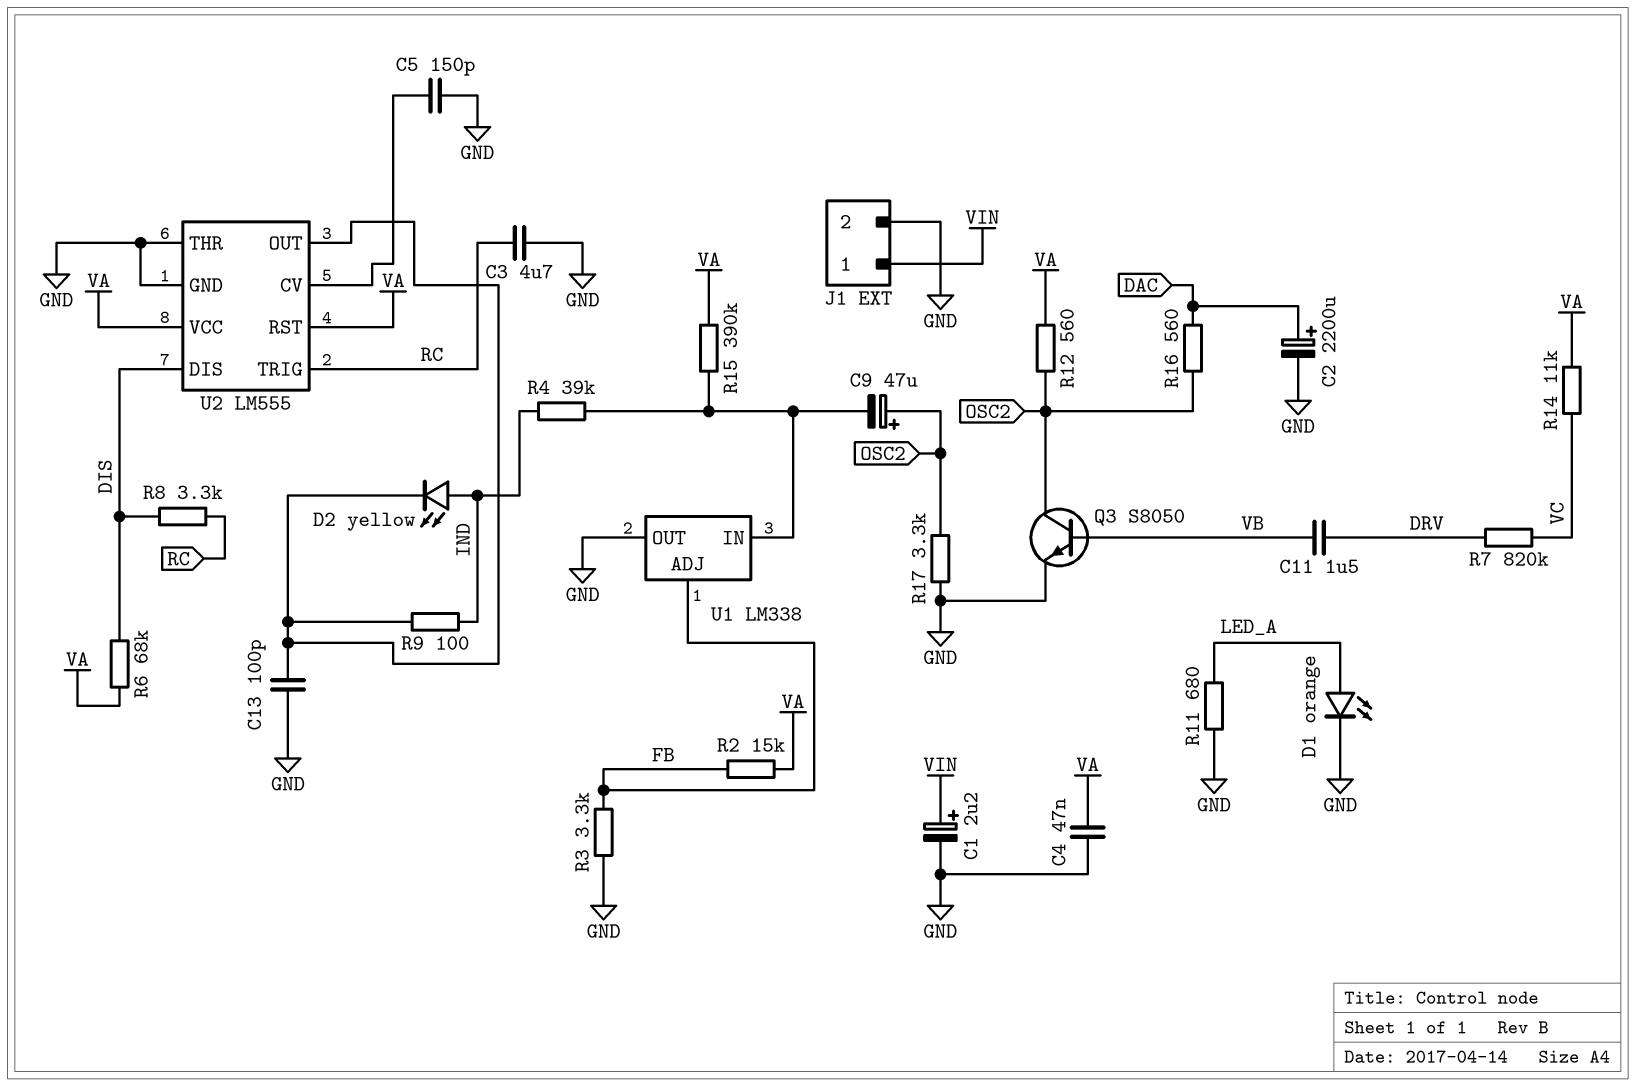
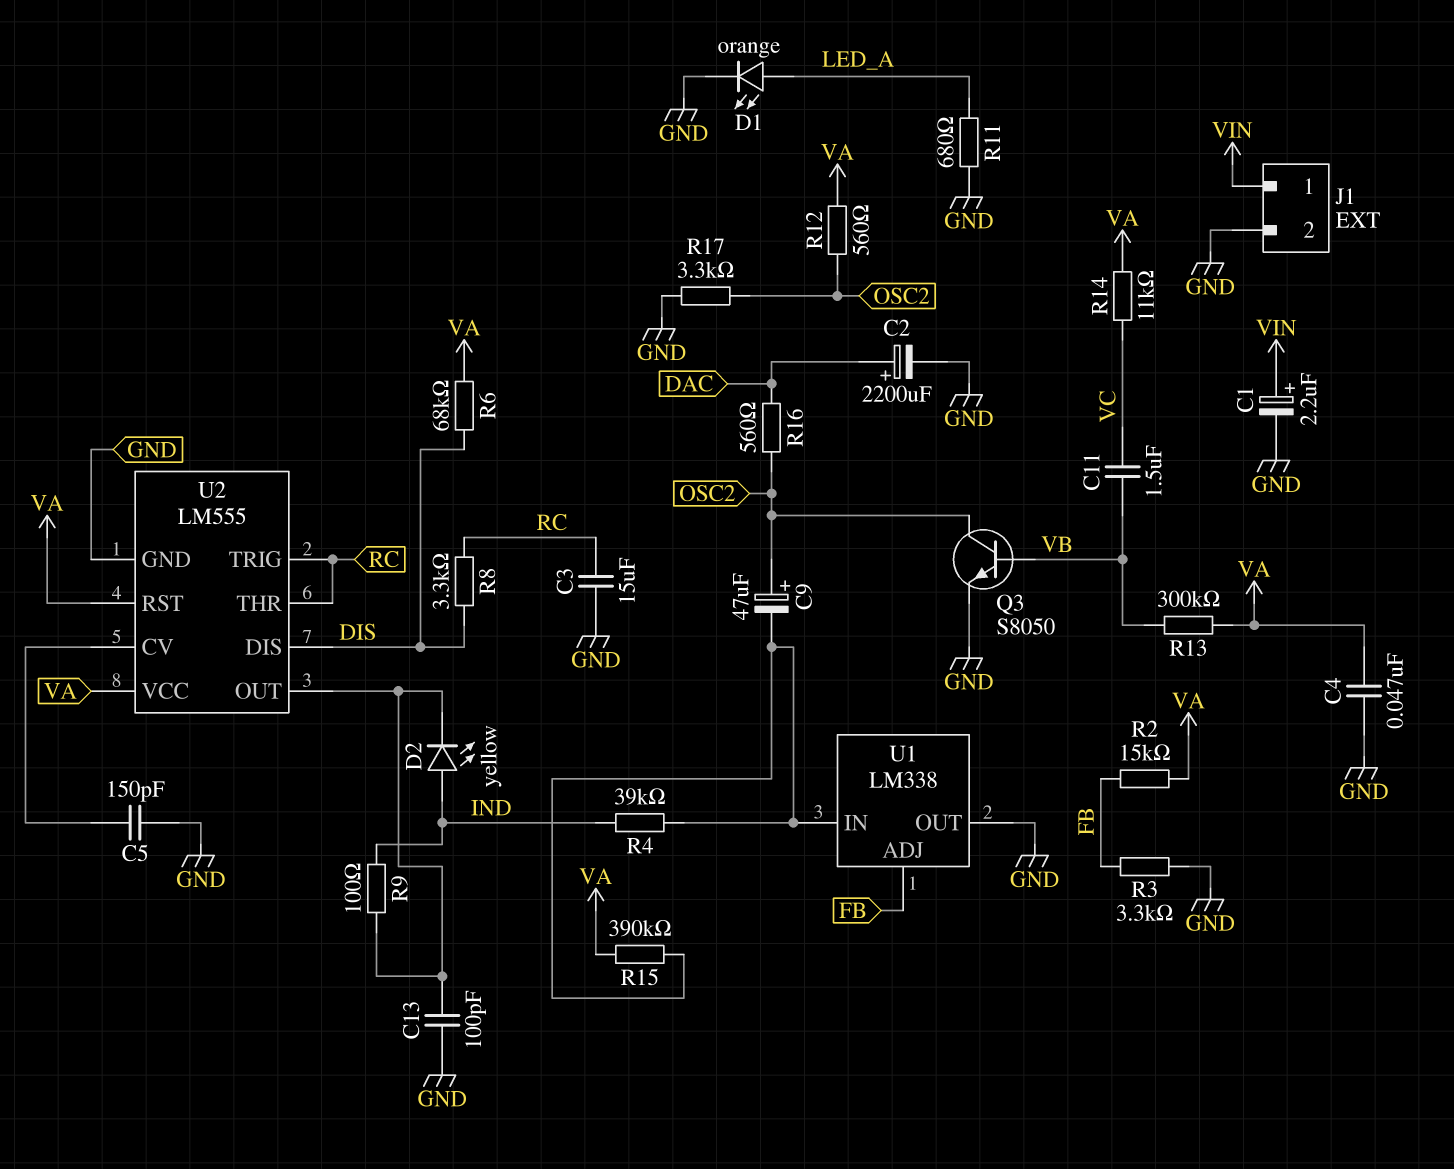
C3: 4.7uF (GND, RC) -> 15uF (GND, RC)
C11: 1.5uF (DRV, VB) -> 1.5uF (VB, VC)
R7: 820k (DRV, VC) -> none
R13: none -> 300k (VA, VB)
U2 pin THR: GND -> RC

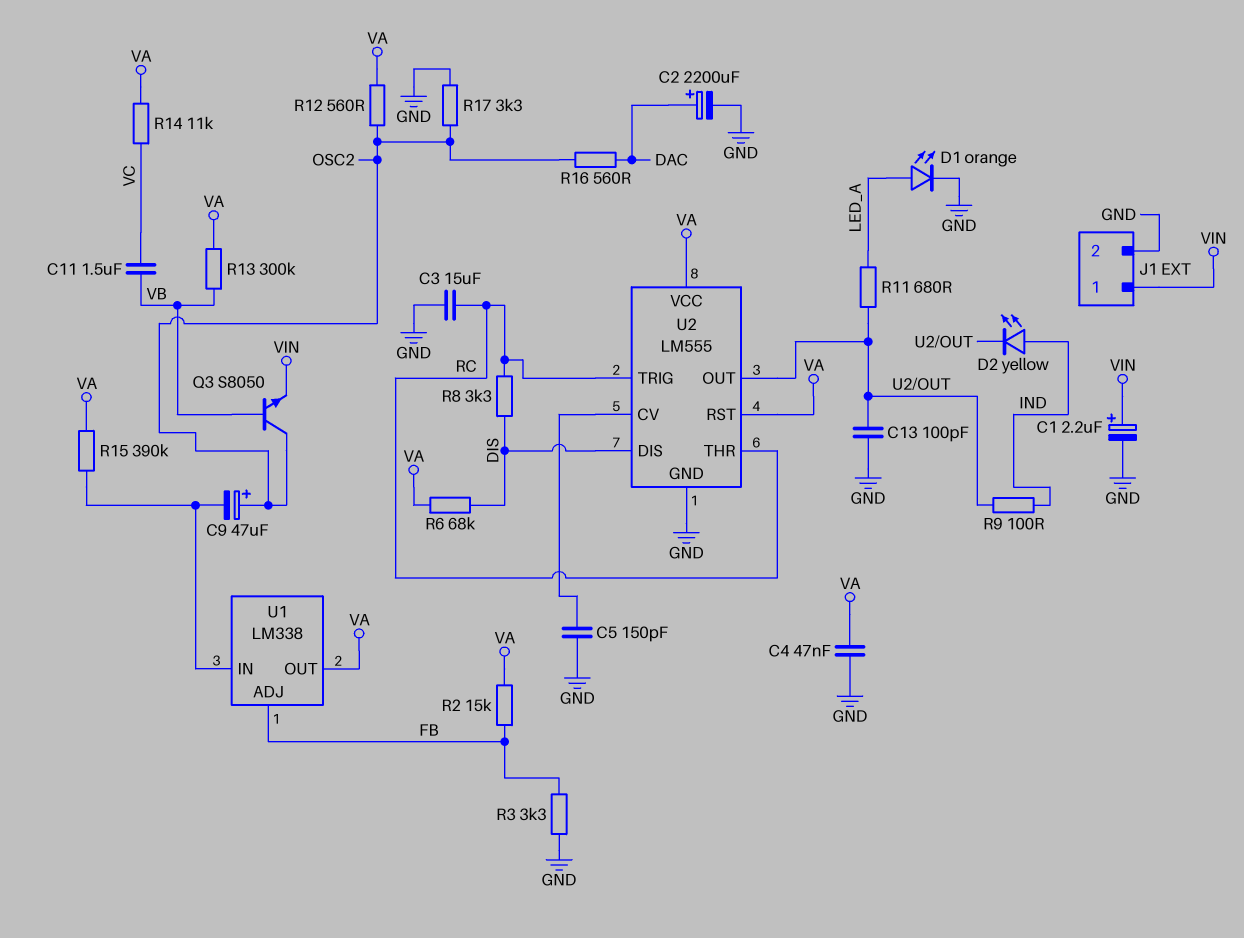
Q3: NPN S8050 (B VB, C OSC2, E GND) -> NPN S8050 (B VB, C OSC2, E VIN)
R4: 39k (IND, U1/IN) -> none
R11: 680 (GND, LED_A) -> 680 (LED_A, U2/OUT)
U1 pin OUT: GND -> VA

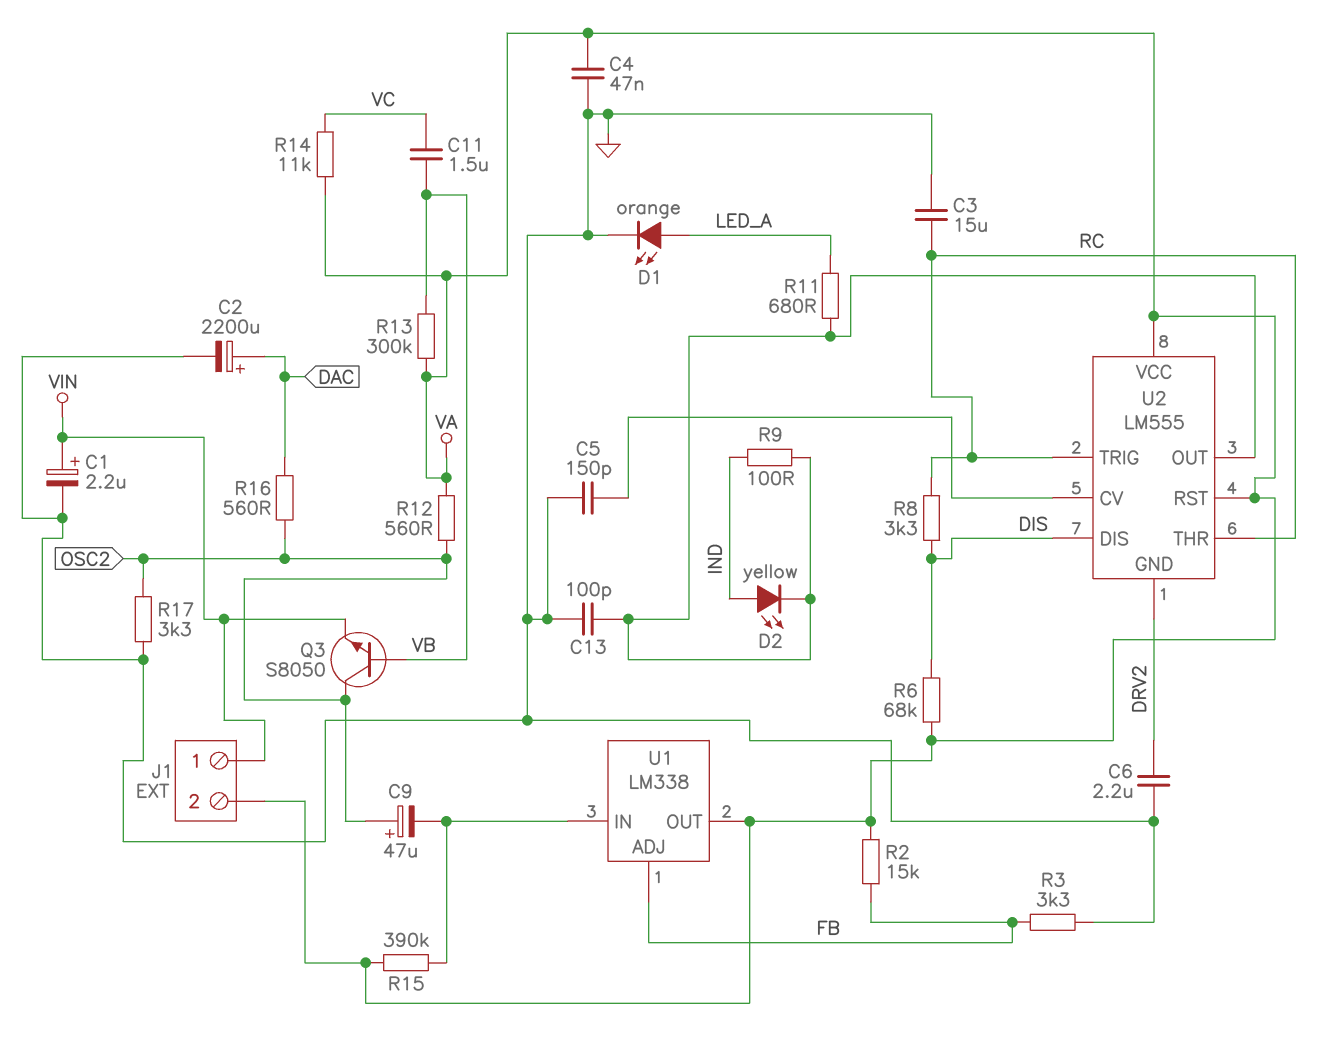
C6: none -> 2.2uF (DRV2, GND)
J1 pin 2: GND -> VA
U2 pin GND: GND -> DRV2

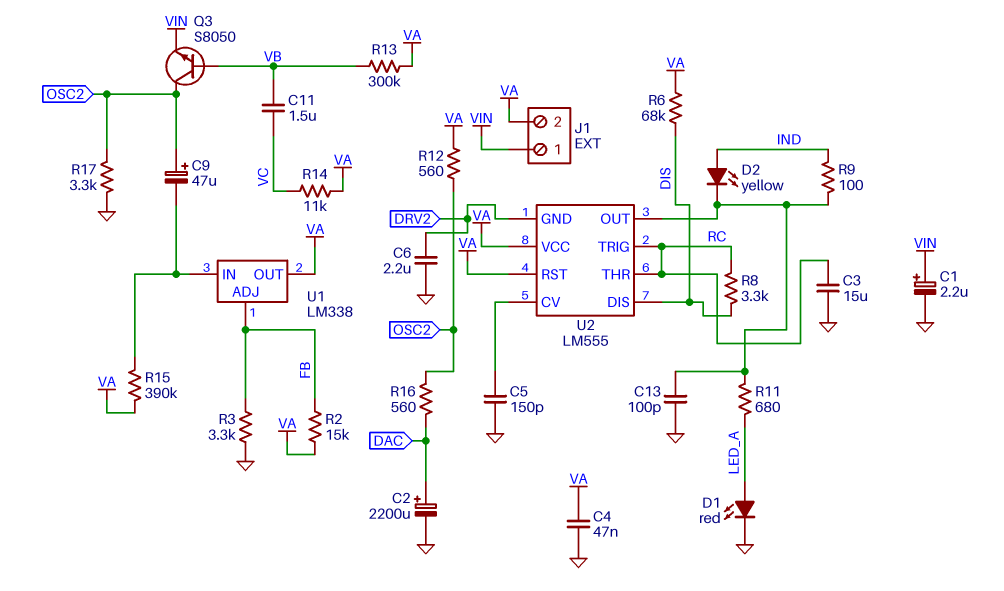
D1: LED orange (A LED_A, K GND) -> LED red (A LED_A, K GND)

